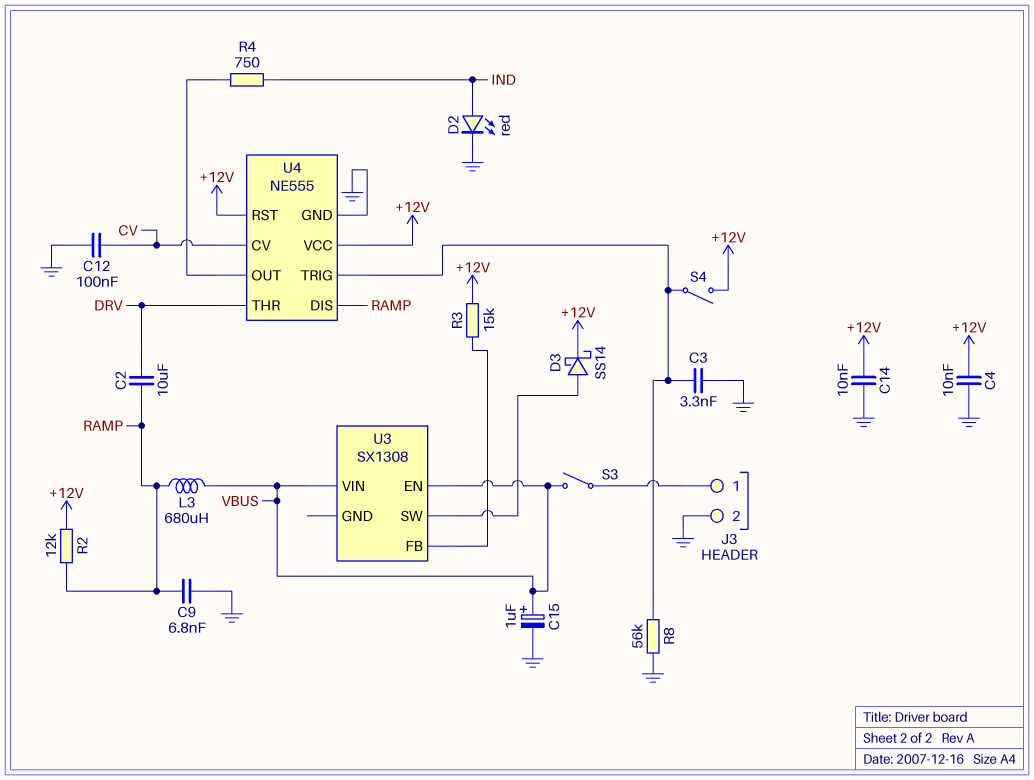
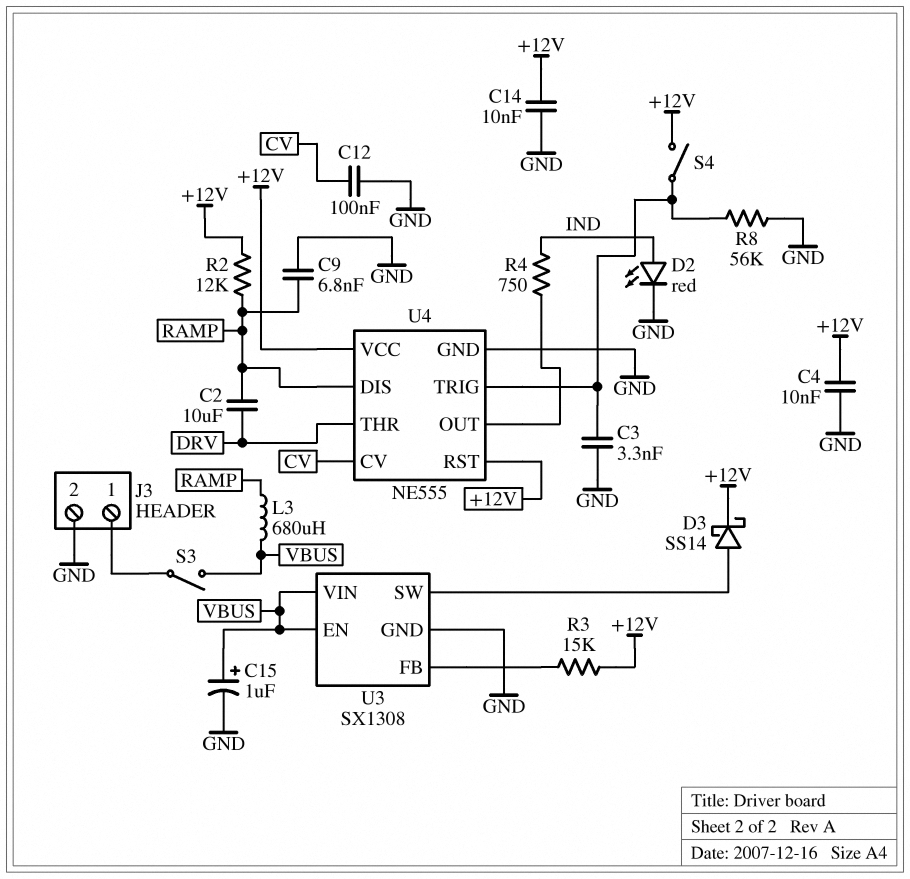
U3 pin GND: none -> GND

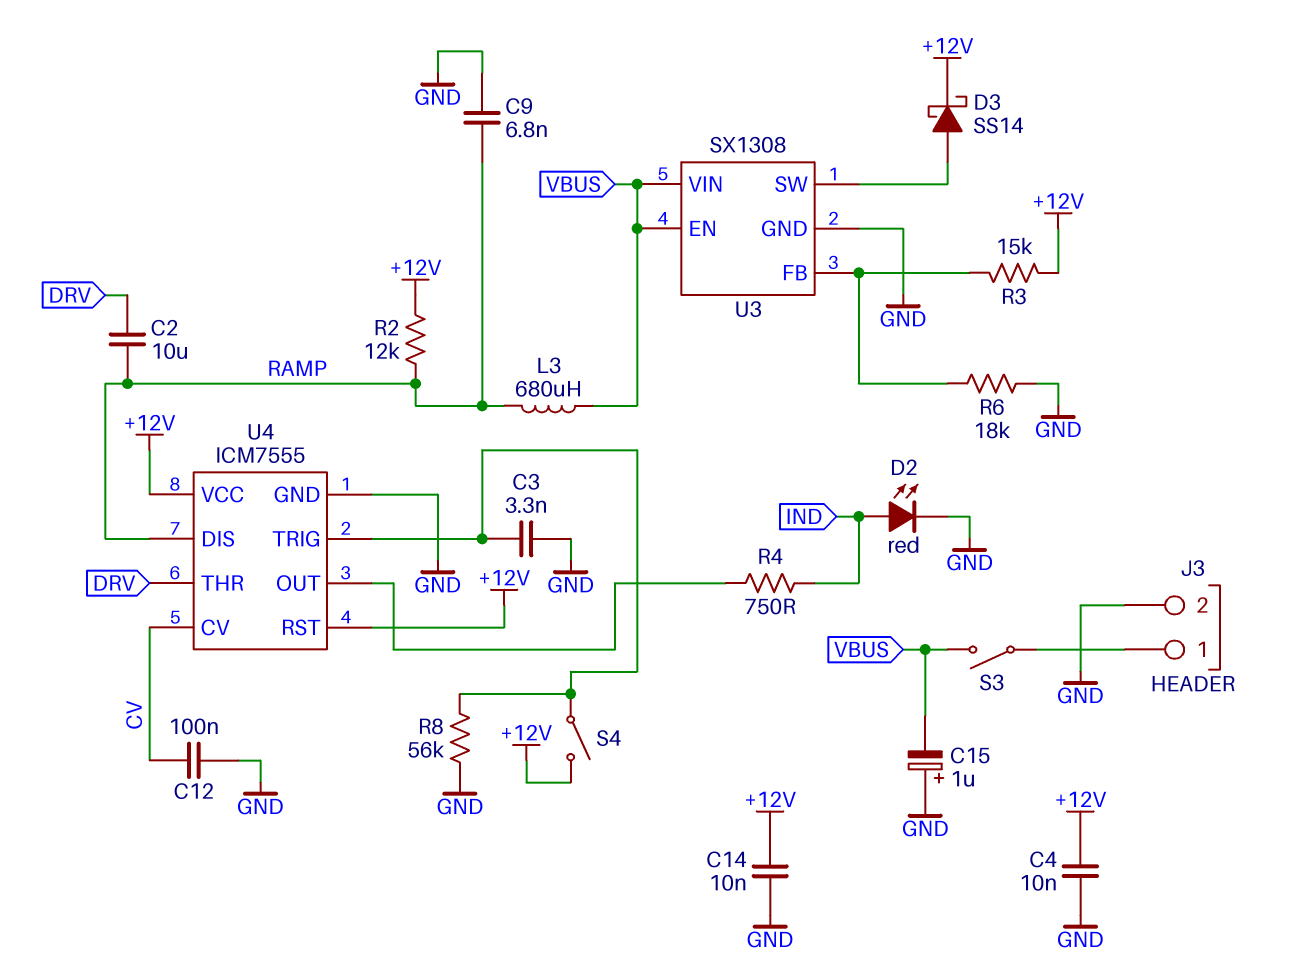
C15: 1uF (plus VBUS, minus GND) -> 1uF (plus GND, minus VBUS)
R6: none -> 18k (GND, U3/FB)
U4: NE555 -> ICM7555

